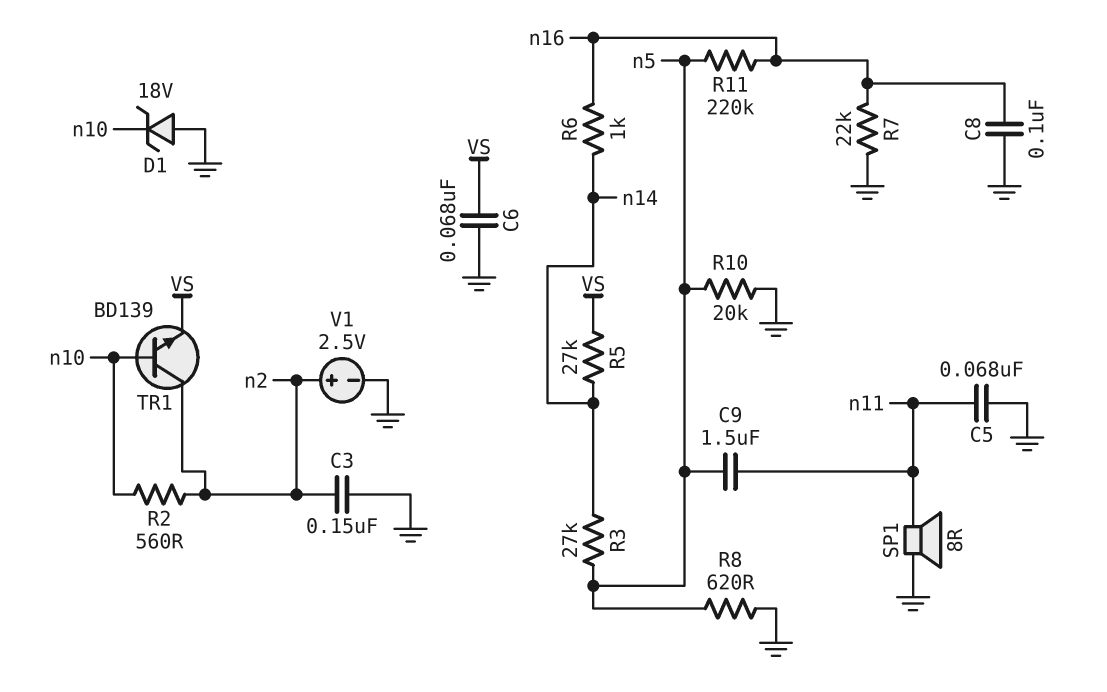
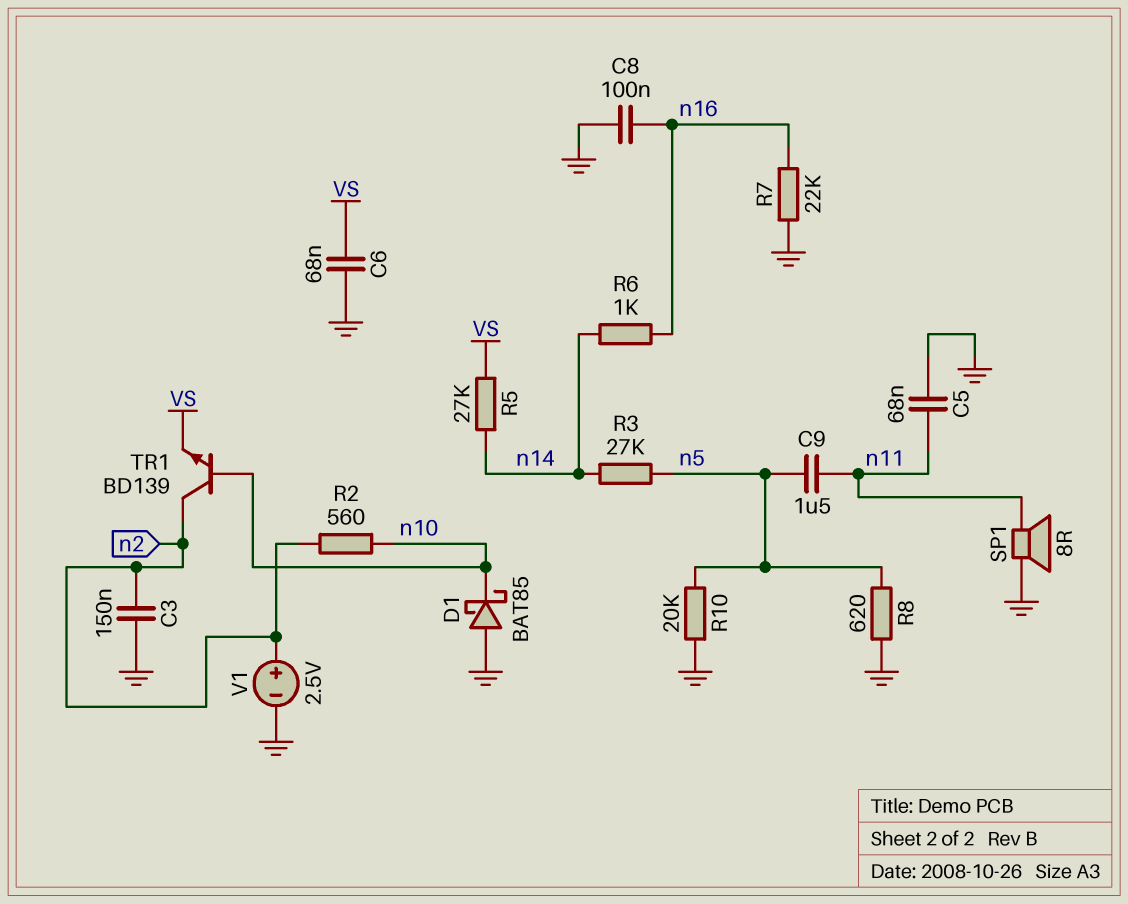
D1: zener 18V (A GND, K n10) -> schottky BAT85 (A GND, K n10)
R11: 220k (n5, n16) -> none

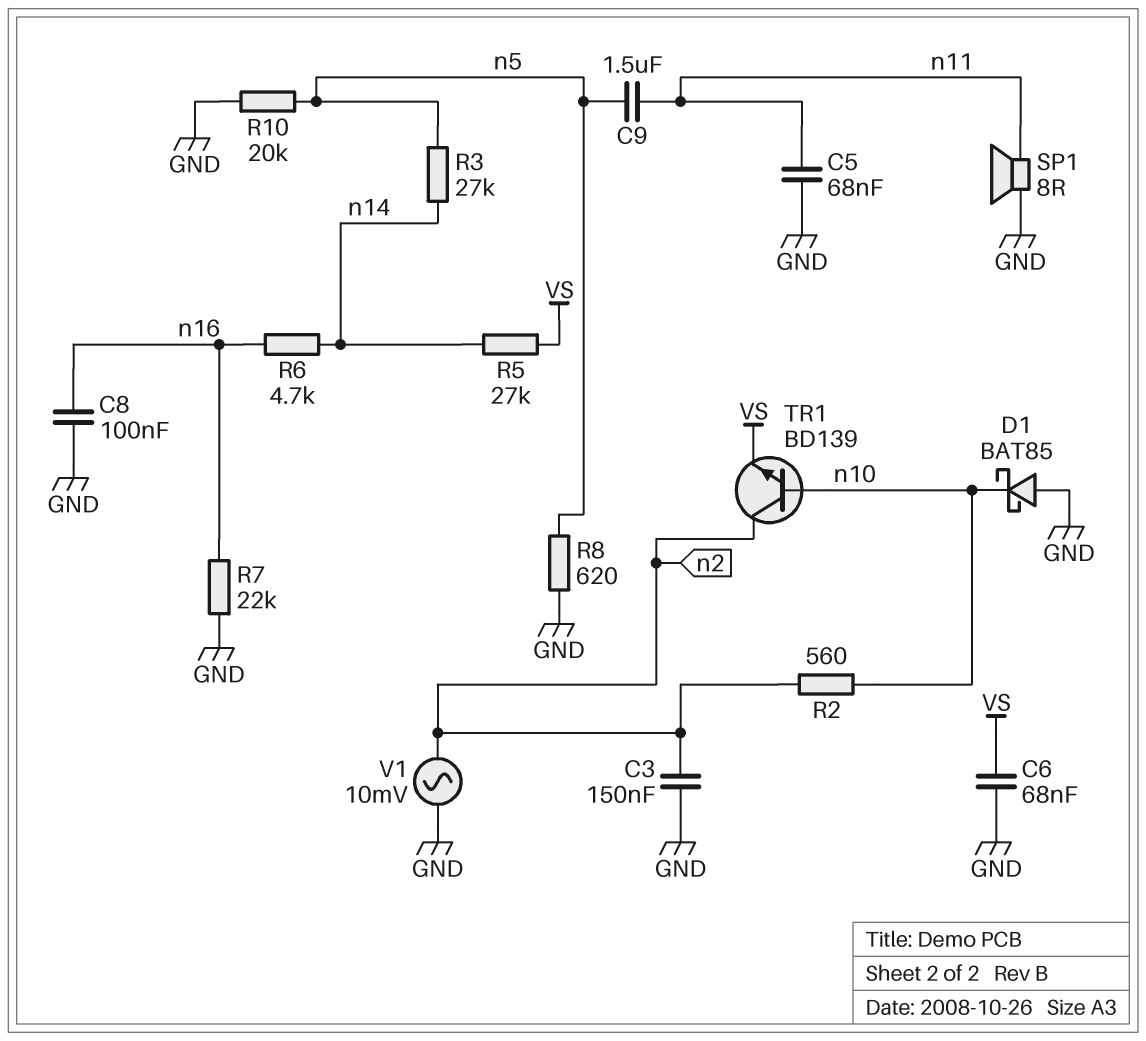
R6: 1k (n14, n16) -> 4.7k (n14, n16)
V1: 2.5V (plus n2, minus GND) -> AC 10mV (GND, n2)

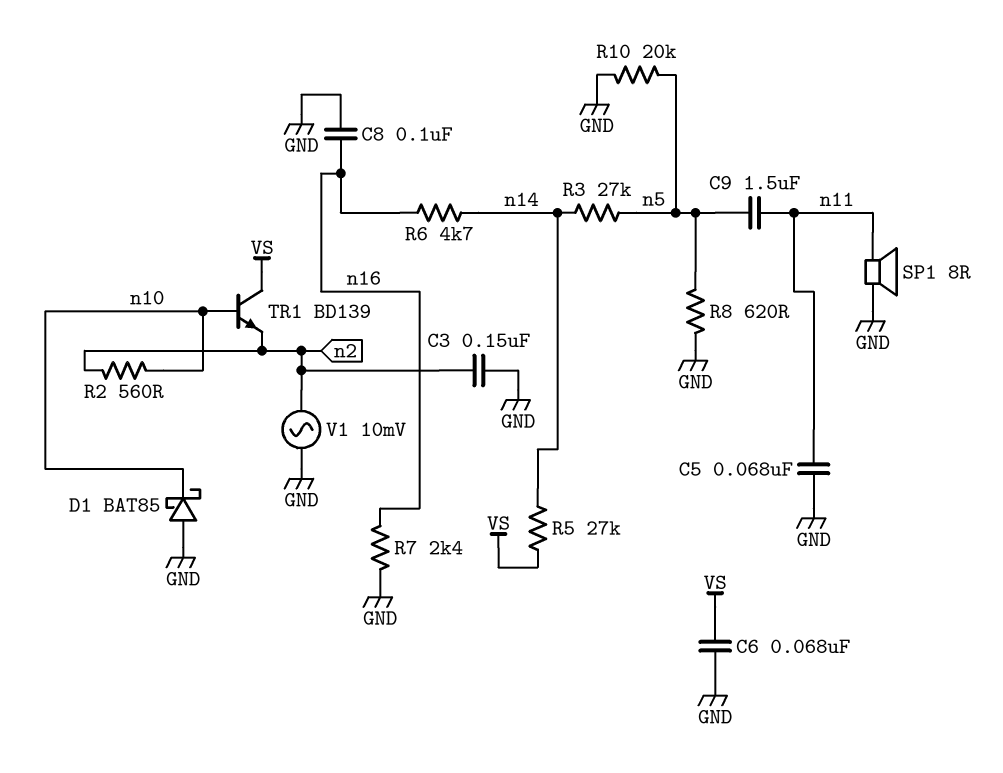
R7: 22k (GND, n16) -> 2.4k (GND, n16)
TR1: NPN BD139 (B n10, C n2, E VS) -> NPN BD139 (B n10, C VS, E n2)

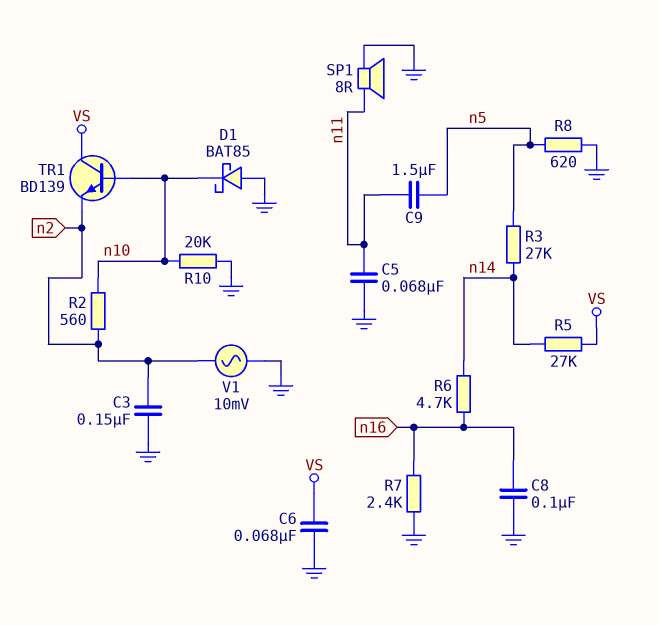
R10: 20k (GND, n5) -> 20k (GND, n10)

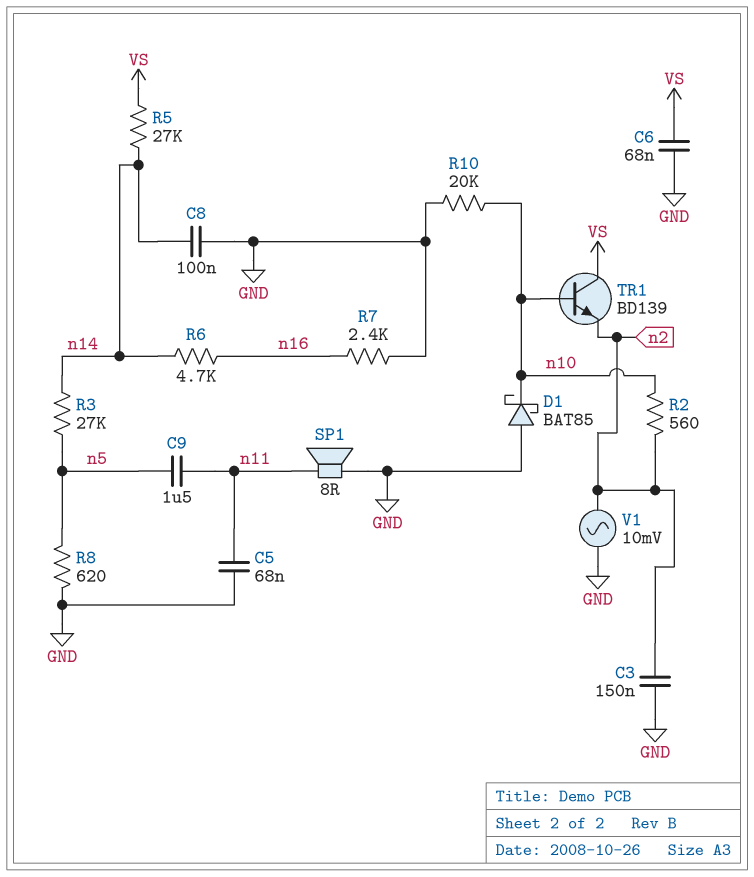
C8: 100nF (GND, n16) -> 100nF (GND, n14)

